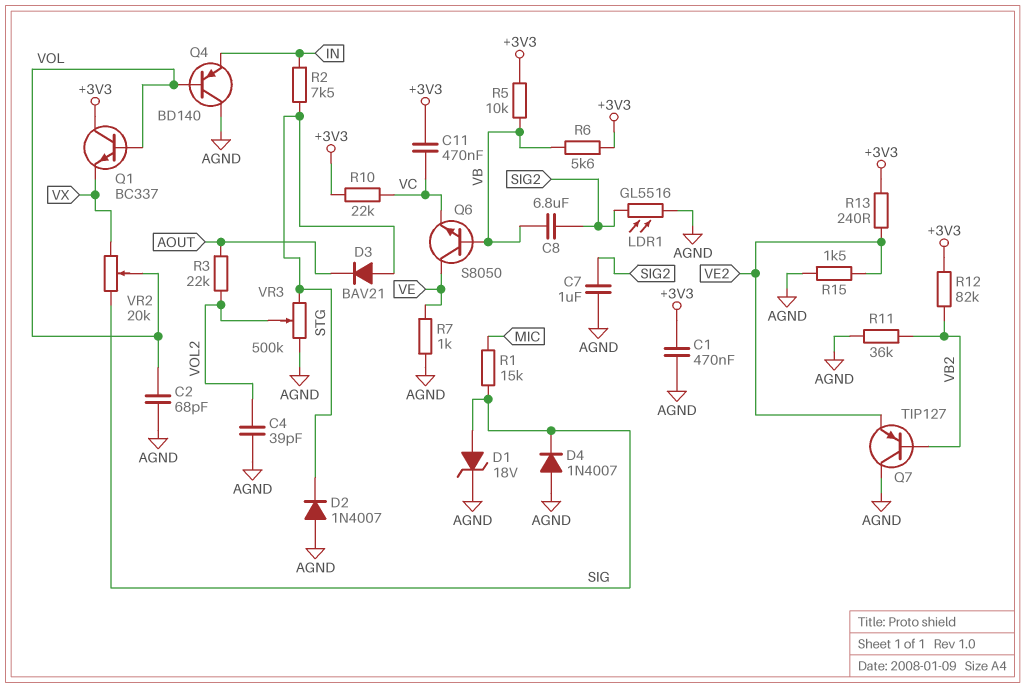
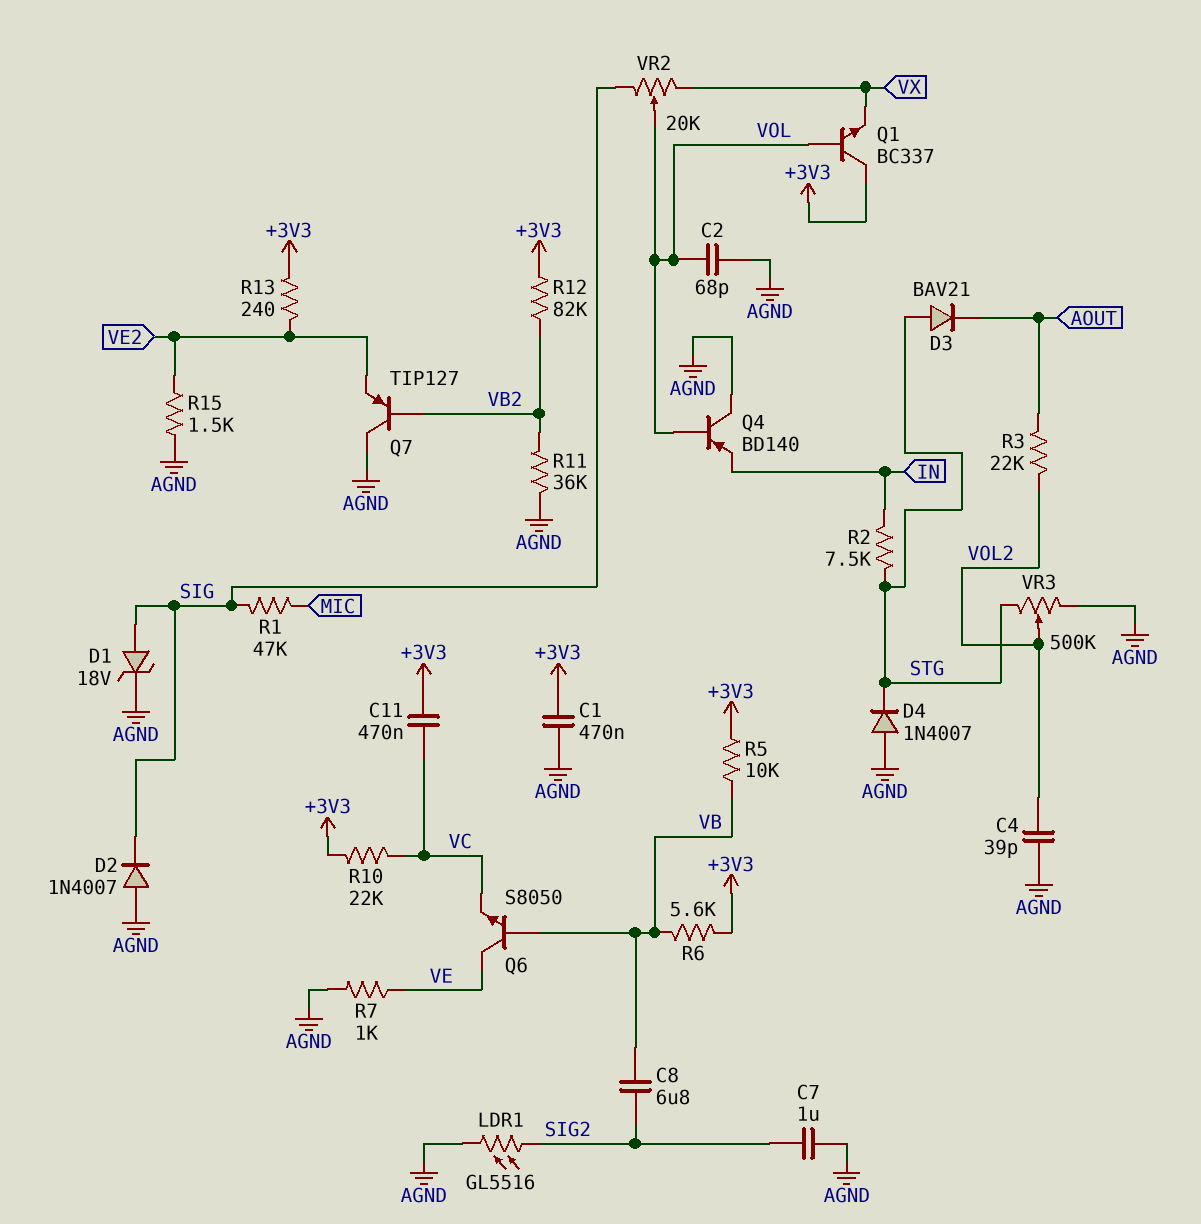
D2: diode 1N4007 (A AGND, K STG) -> diode 1N4007 (A AGND, K SIG)
D4: diode 1N4007 (A AGND, K SIG) -> diode 1N4007 (A AGND, K STG)
R1: 15k (MIC, SIG) -> 47k (MIC, SIG)

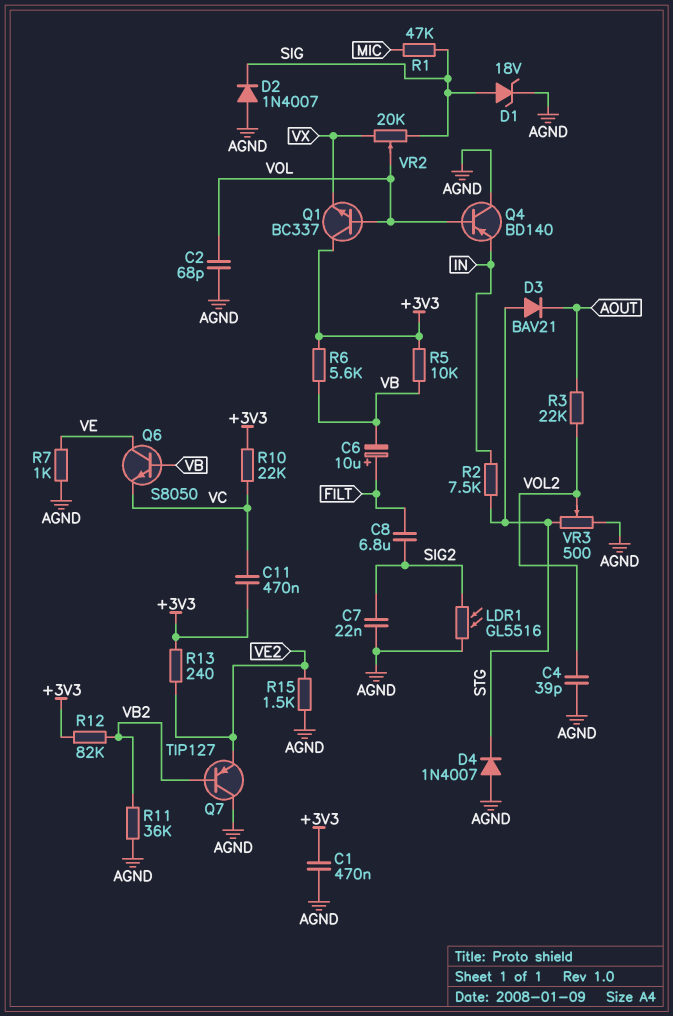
C6: none -> 10uF (plus FILT, minus VB)
C7: 1uF (AGND, SIG2) -> 22nF (AGND, SIG2)
C8: 6.8uF (SIG2, VB) -> 6.8uF (FILT, SIG2)
VR3: 500k (AGND, STG, wiper VOL2) -> 500 (AGND, STG, wiper VOL2)

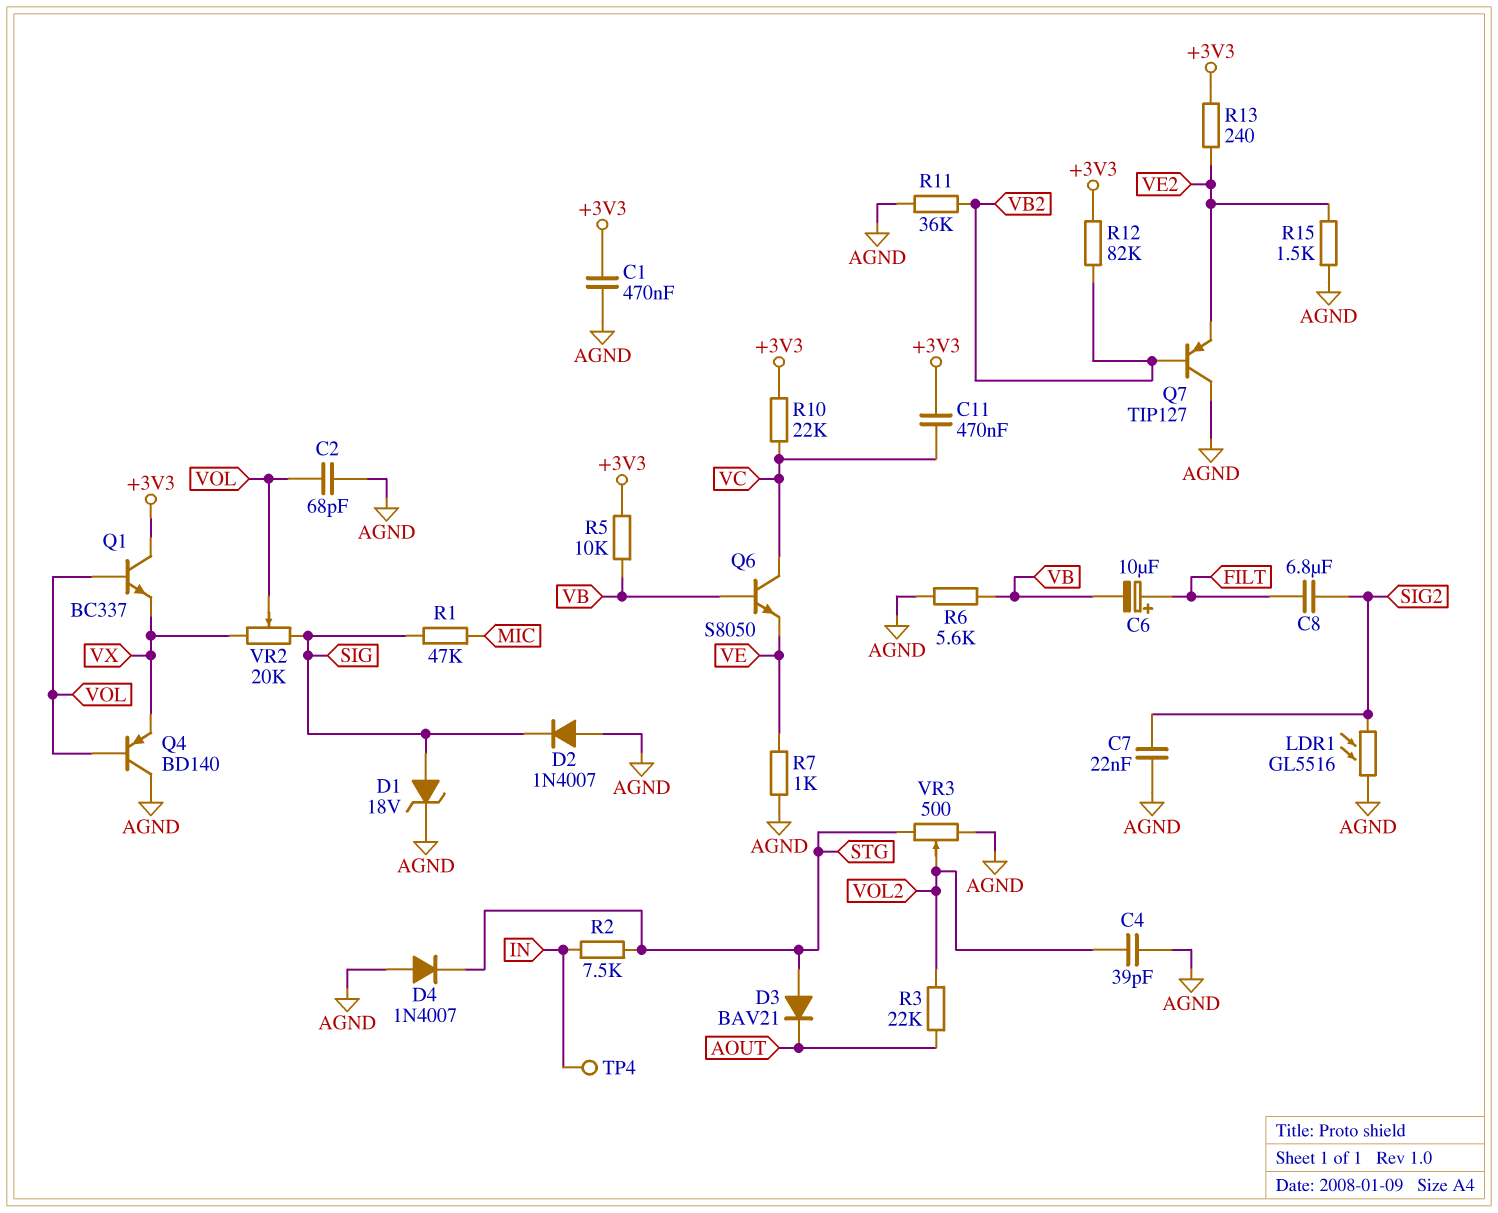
Q4: PNP BD140 (B VOL, C AGND, E IN) -> PNP BD140 (B VOL, C AGND, E VX)
Q6: NPN S8050 (B VB, C VE, E VC) -> NPN S8050 (B VB, C VC, E VE)
R6: 5.6k (+3V3, VB) -> 5.6k (AGND, VB)
TP4: none -> test point (IN)

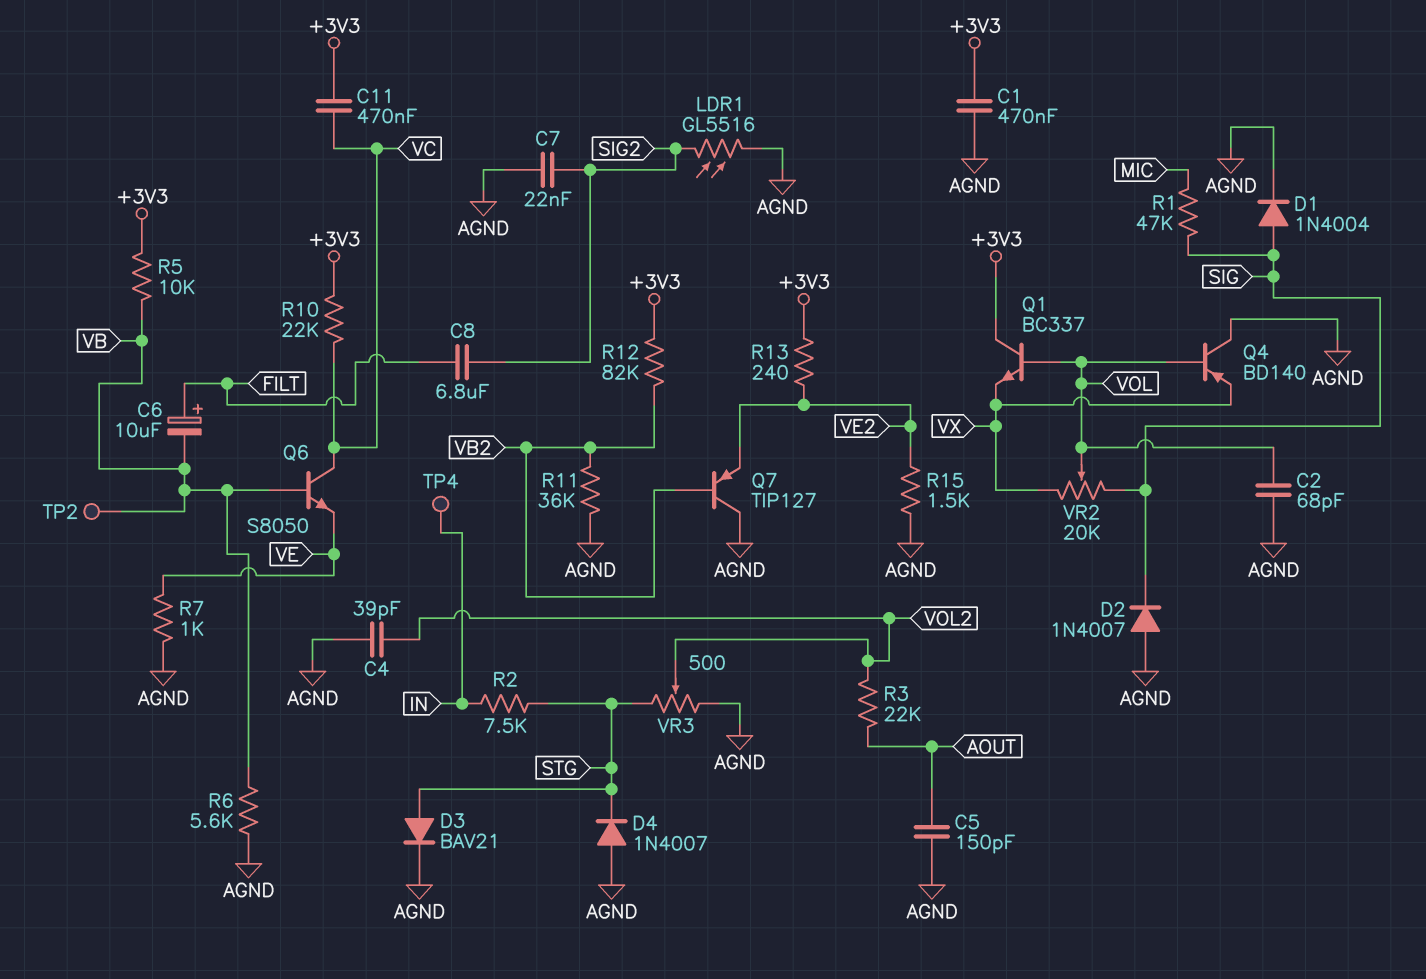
C5: none -> 150pF (AGND, AOUT)
D1: zener 18V (A SIG, K AGND) -> diode 1N4004 (A SIG, K AGND)
D3: diode BAV21 (A STG, K AOUT) -> diode BAV21 (A STG, K AGND)
TP2: none -> test point (VB)

